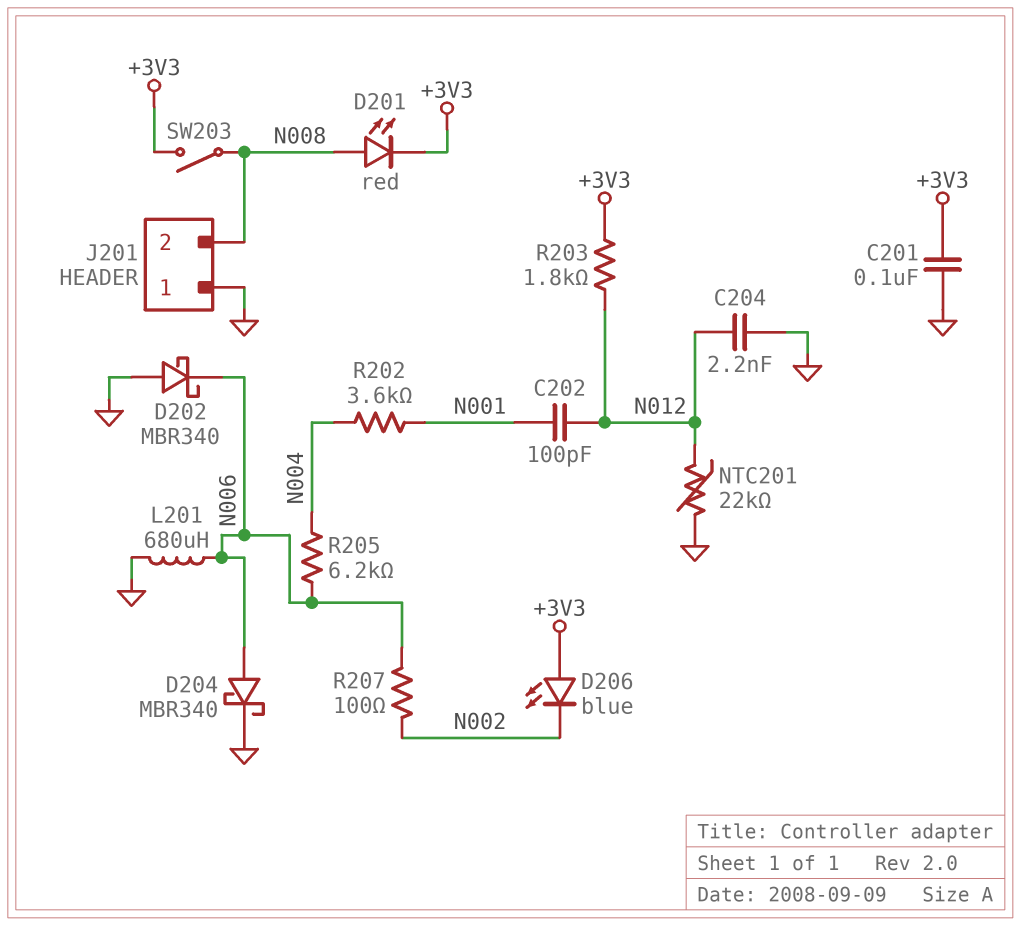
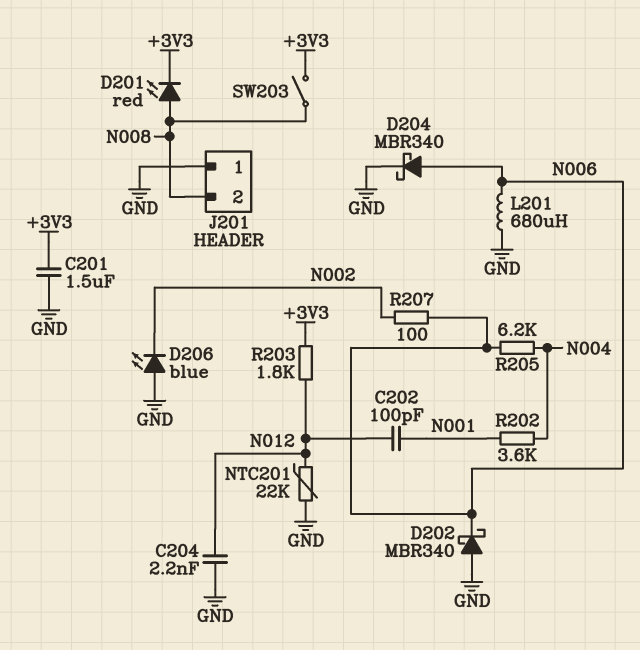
C201: 100nF (+3V3, GND) -> 1.5uF (+3V3, GND)
D206: LED blue (A +3V3, K N002) -> LED blue (A GND, K N002)

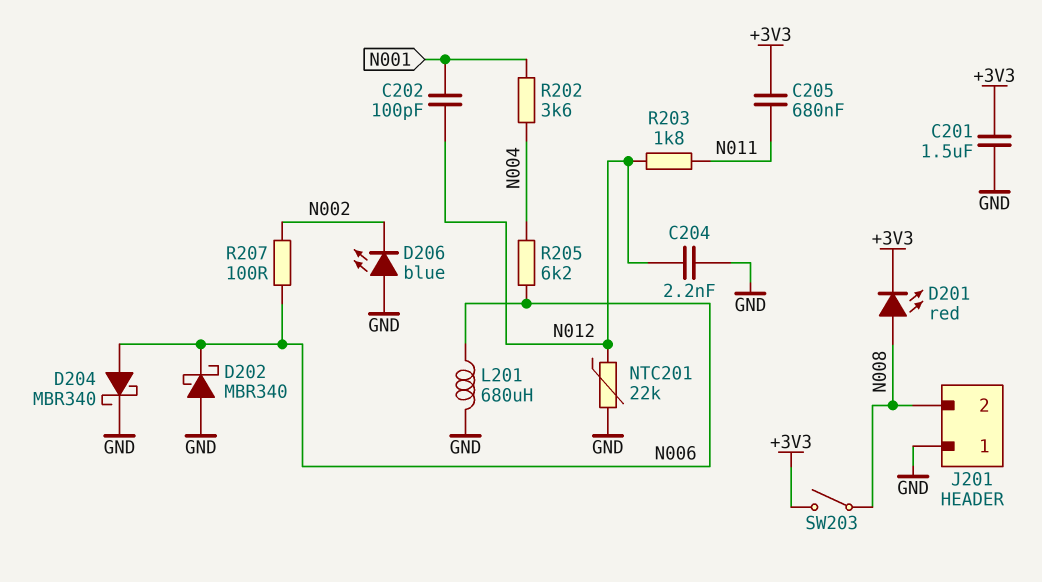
C205: none -> 680nF (+3V3, N011)
R203: 1.8k (+3V3, N012) -> 1.8k (N011, N012)

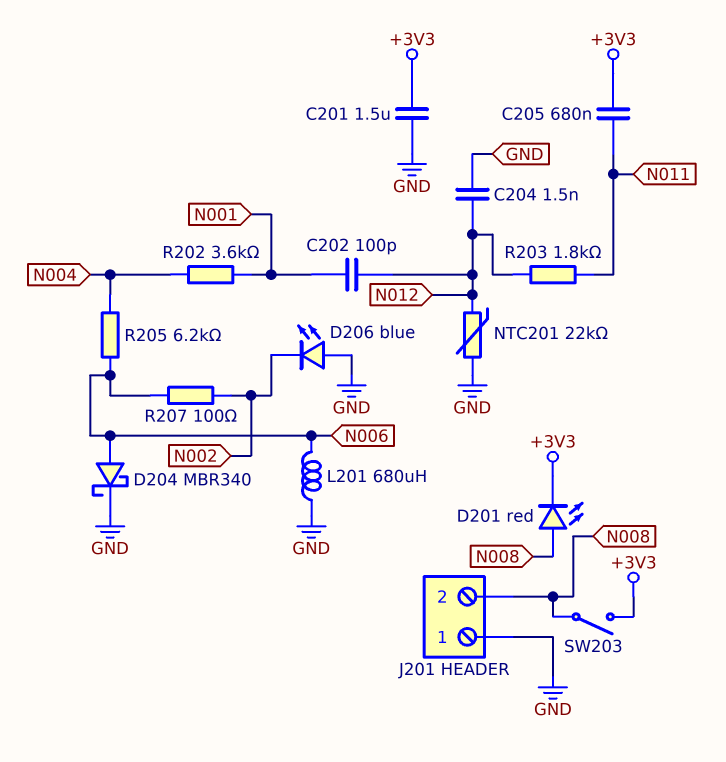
C204: 2.2nF (GND, N012) -> 1.5nF (GND, N012)
D202: schottky MBR340 (A GND, K N006) -> none

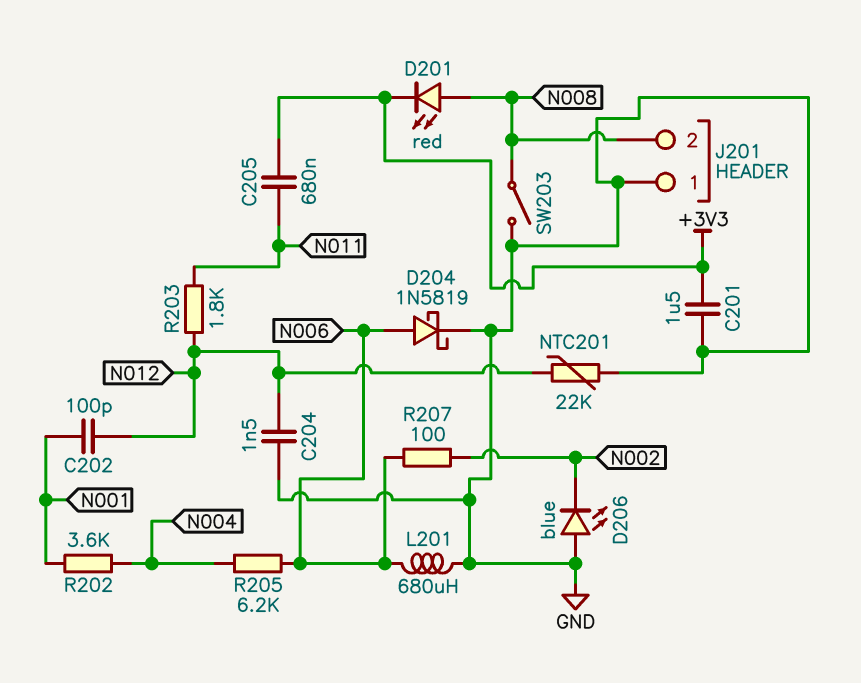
D204: schottky MBR340 (A N006, K GND) -> schottky 1N5819 (A N006, K GND)
SW203: switch (+3V3, N008) -> switch (GND, N008)

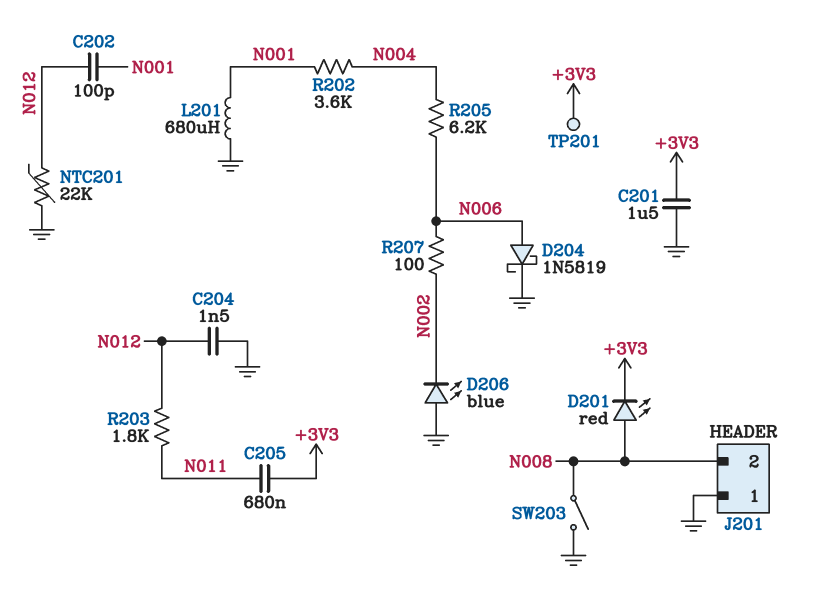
L201: 680uH (GND, N006) -> 680uH (GND, N001)
TP201: none -> test point (+3V3)

